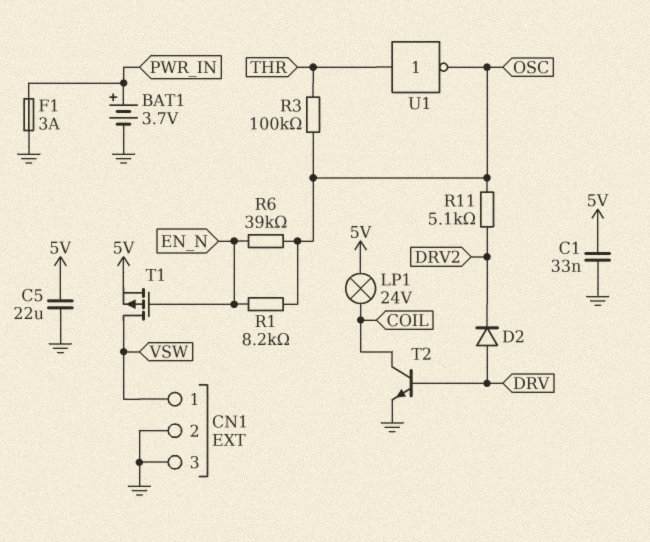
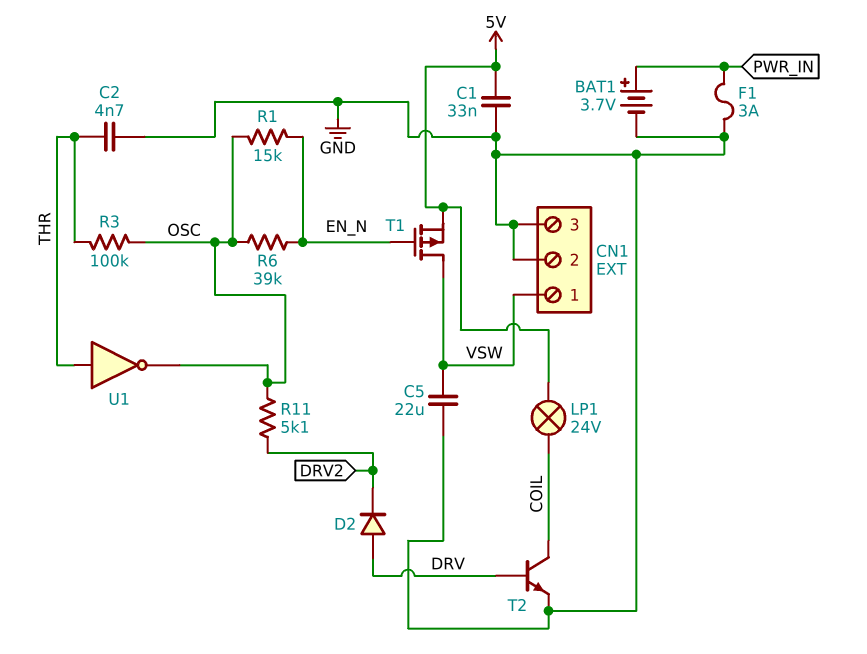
C2: none -> 4.7nF (GND, THR)
C5: 22uF (5V, GND) -> 22uF (GND, VSW)
R1: 8.2k (EN_N, OSC) -> 15k (EN_N, OSC)

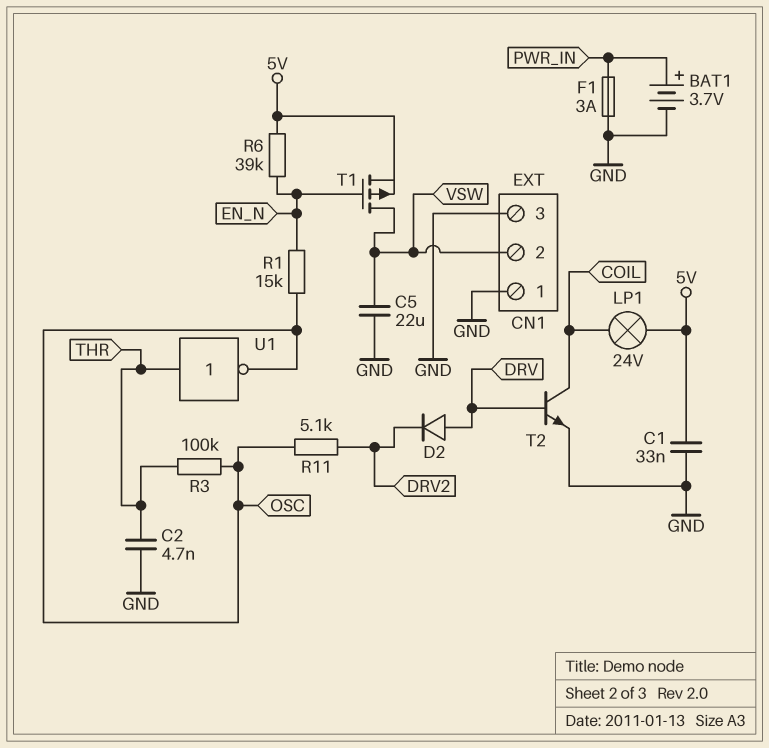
CN1 pin 1: VSW -> GND
CN1 pin 2: GND -> VSW
R6: 39k (EN_N, OSC) -> 39k (5V, EN_N)

